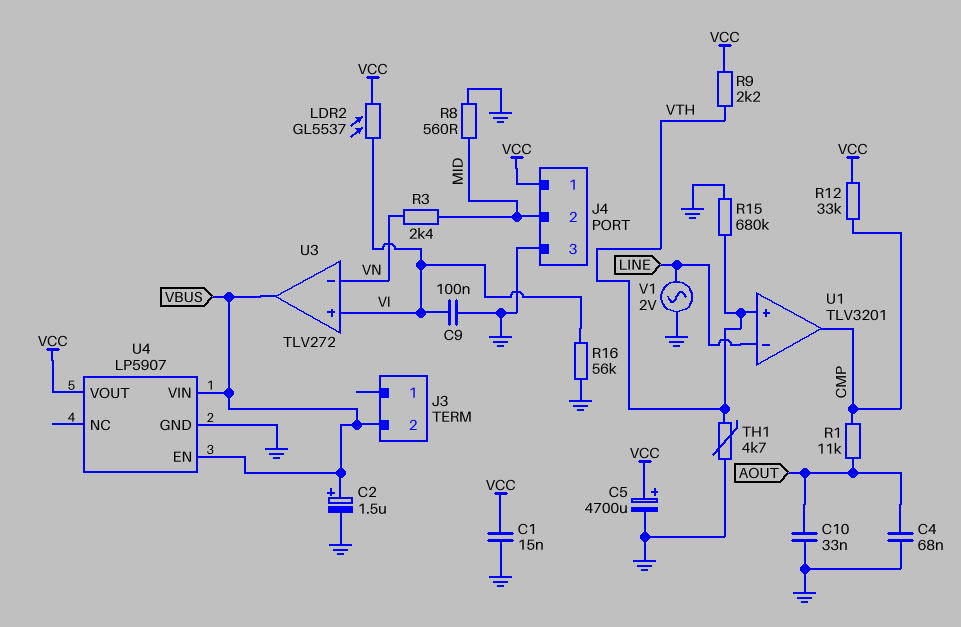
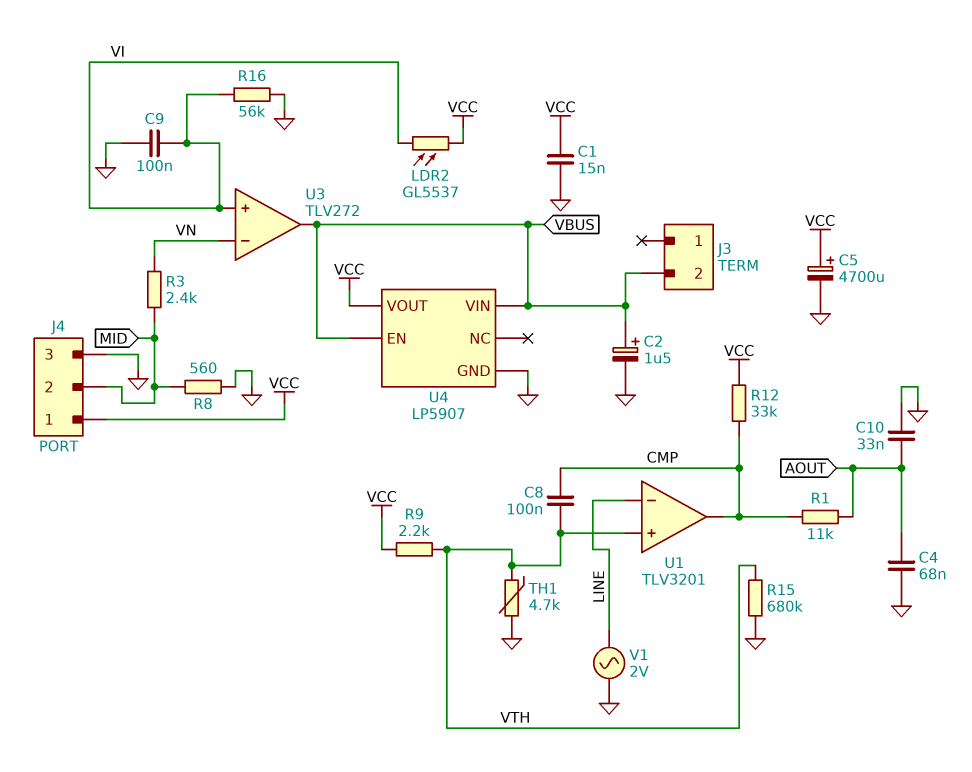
C8: none -> 100nF (CMP, VTH)

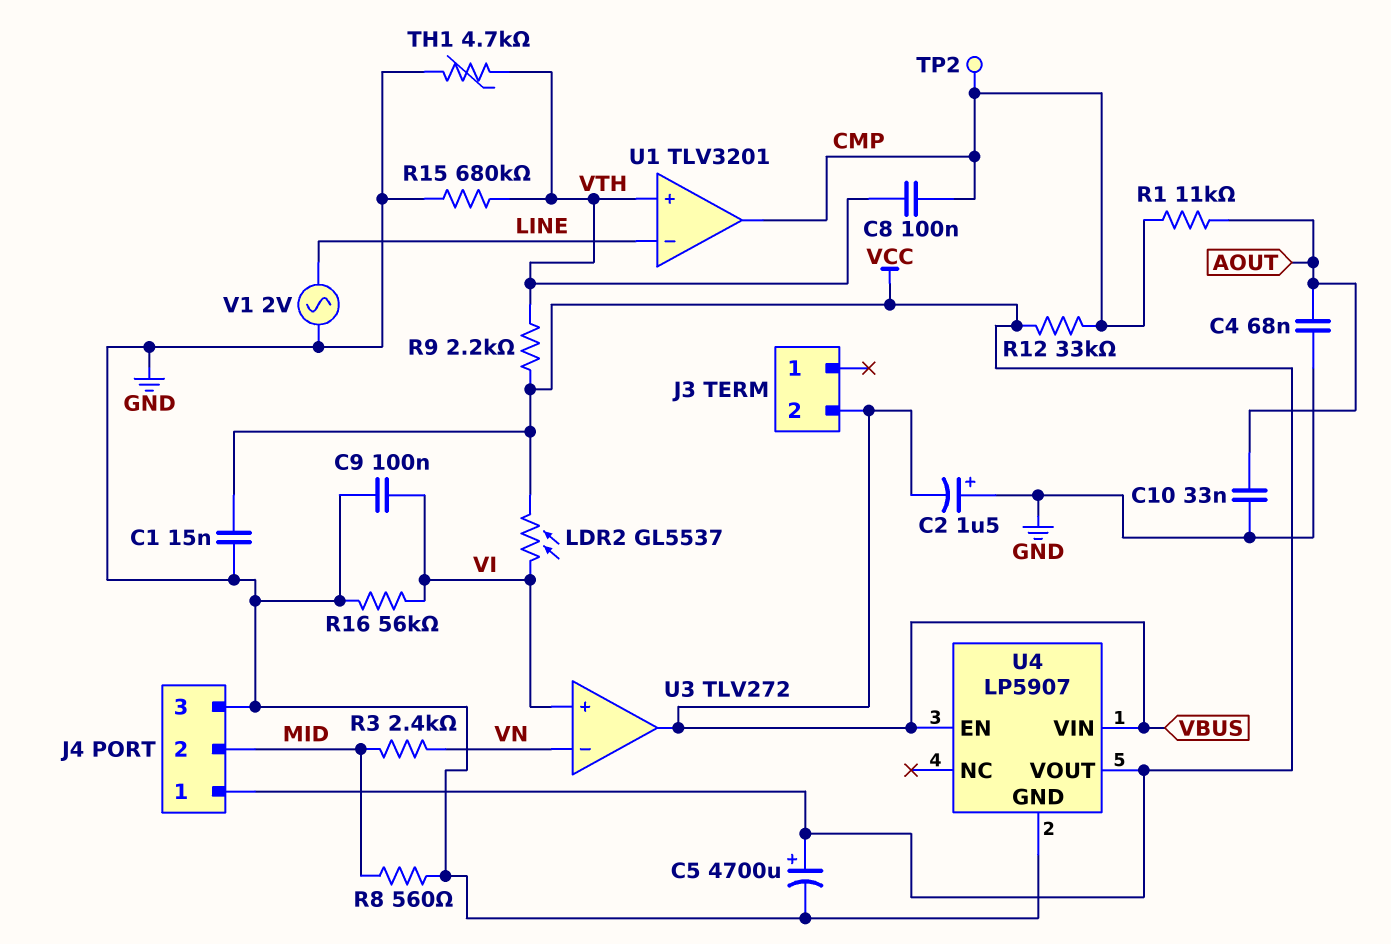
C2: 1.5uF (plus VBUS, minus GND) -> 1.5uF (plus GND, minus VBUS)
TP2: none -> test point (CMP)

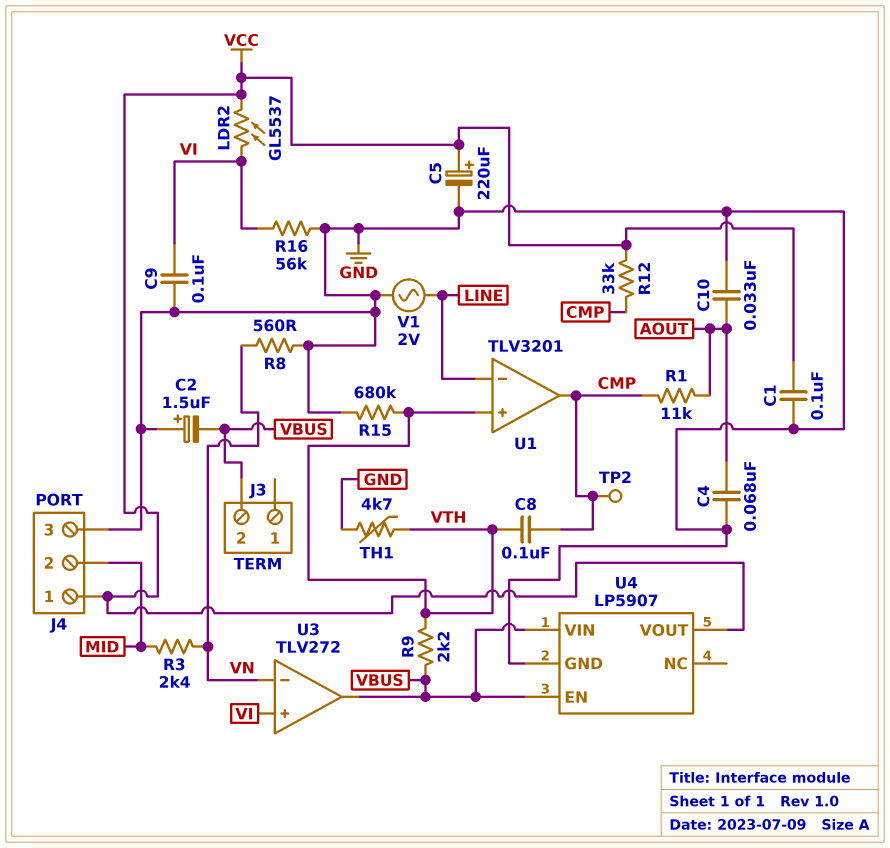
C1: 15nF (GND, VCC) -> 100nF (GND, VCC)
C5: 4700uF (plus VCC, minus GND) -> 220uF (plus VCC, minus GND)
R8: 560 (GND, MID) -> 560 (GND, VN)
R9: 2.2k (VCC, VTH) -> 2.2k (VBUS, VTH)

